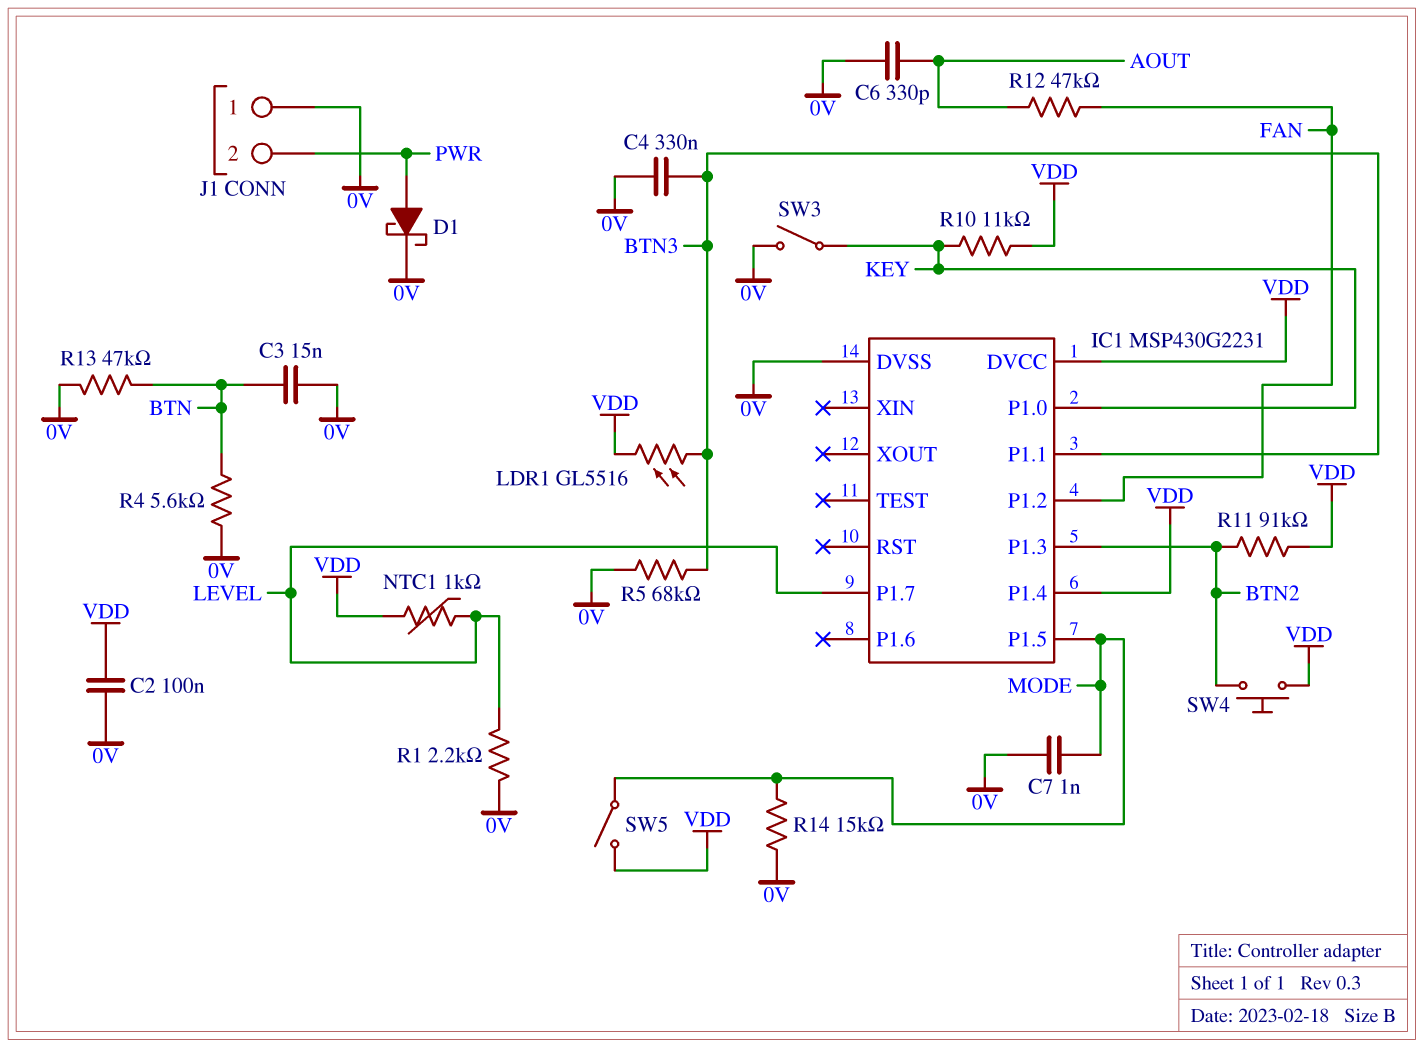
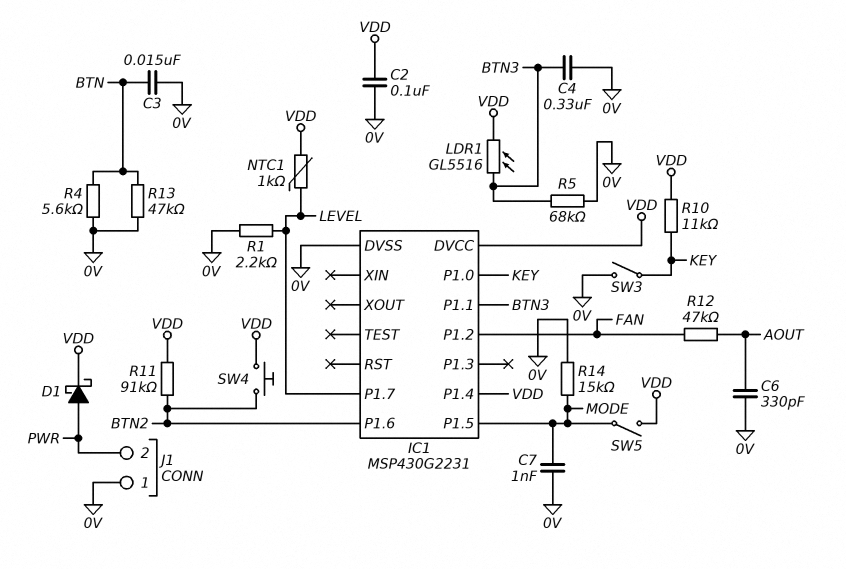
D1: schottky (A PWR, K 0V) -> schottky (A PWR, K VDD)
IC1 pin P1.3: BTN2 -> none
IC1 pin P1.6: none -> BTN2

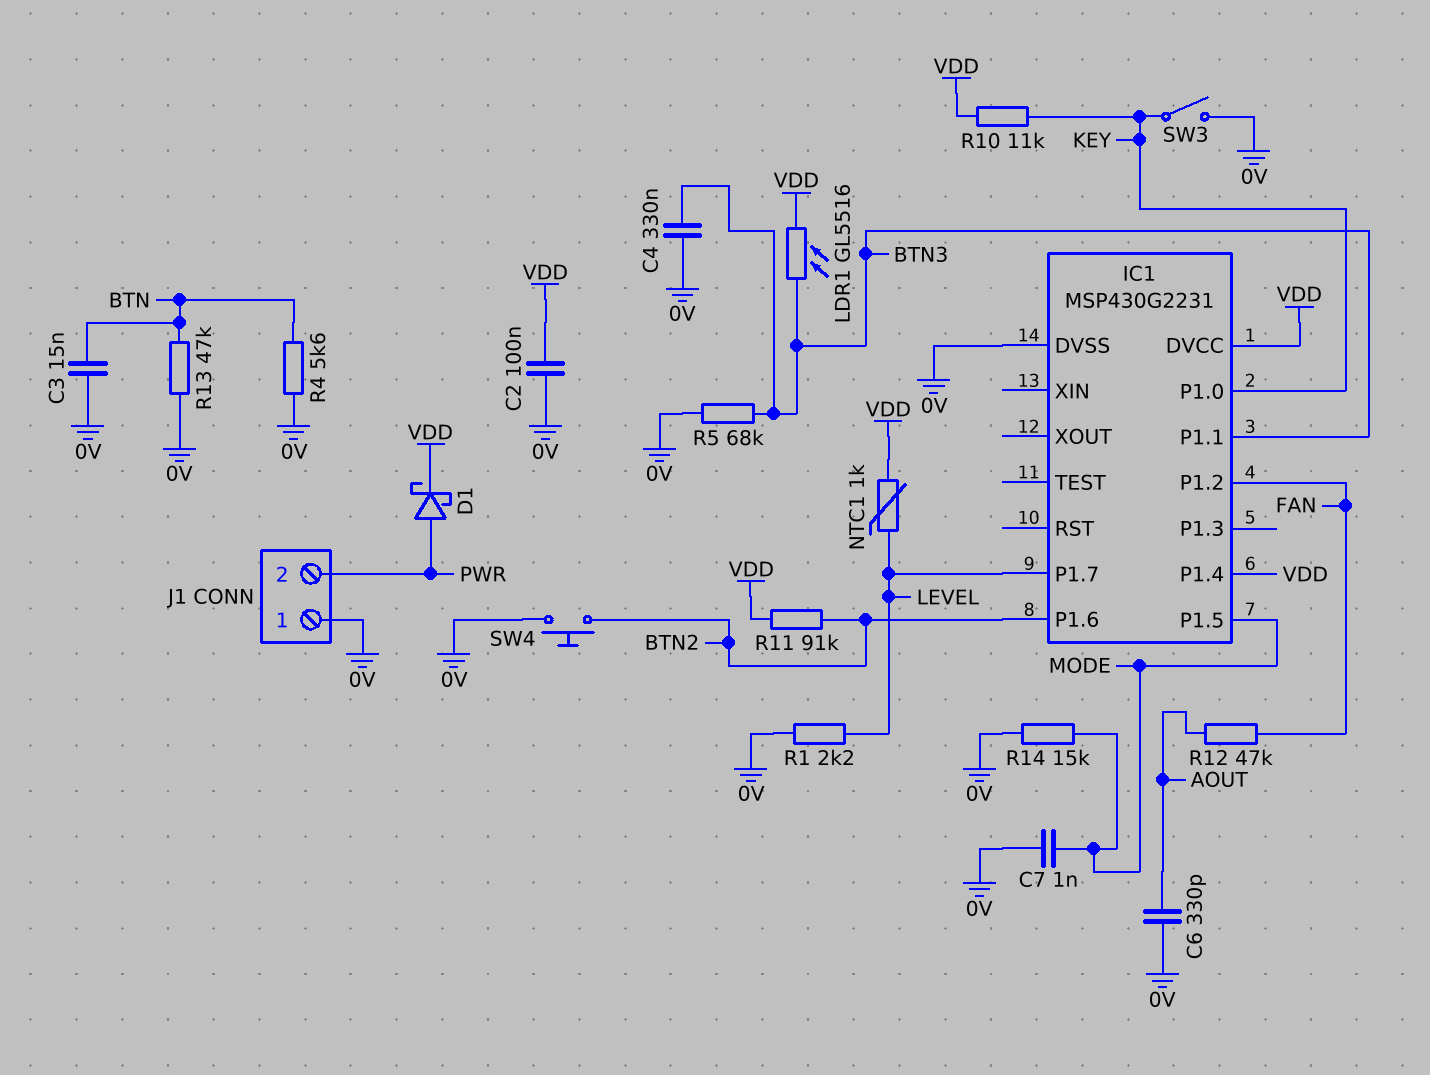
SW4: button (BTN2, VDD) -> button (0V, BTN2)
SW5: switch (MODE, VDD) -> none

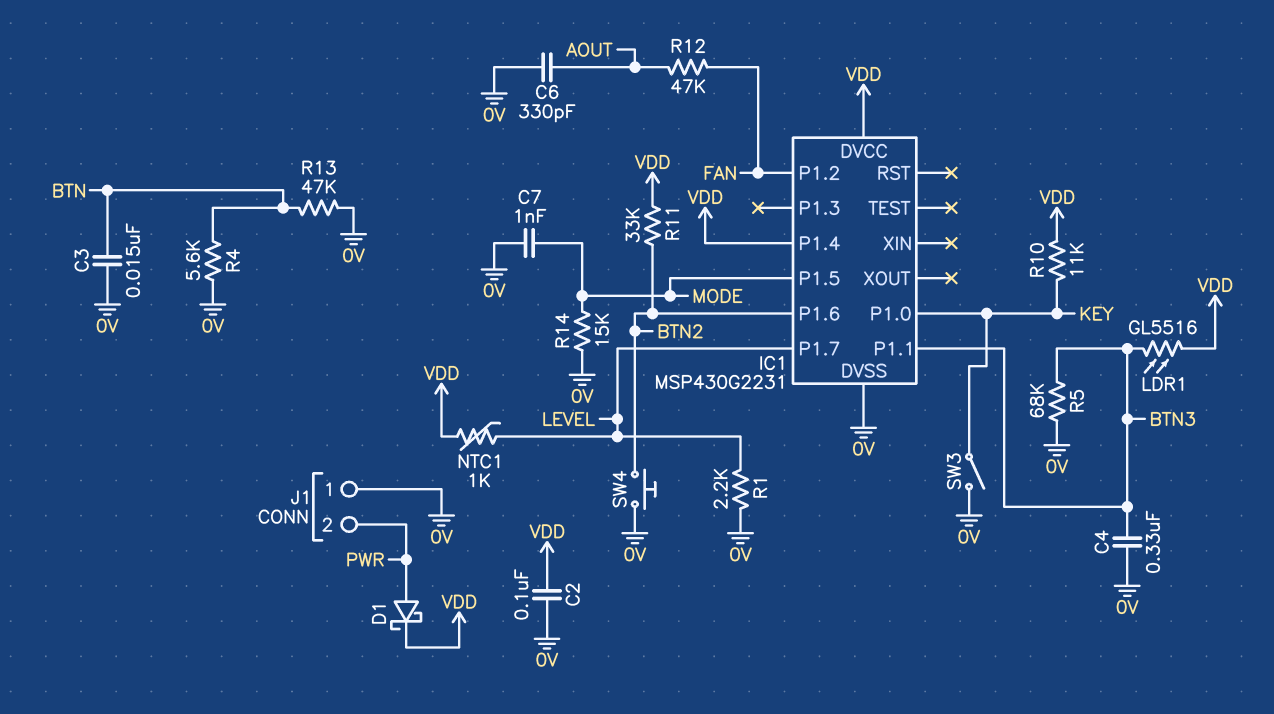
R11: 91k (BTN2, VDD) -> 33k (BTN2, VDD)

